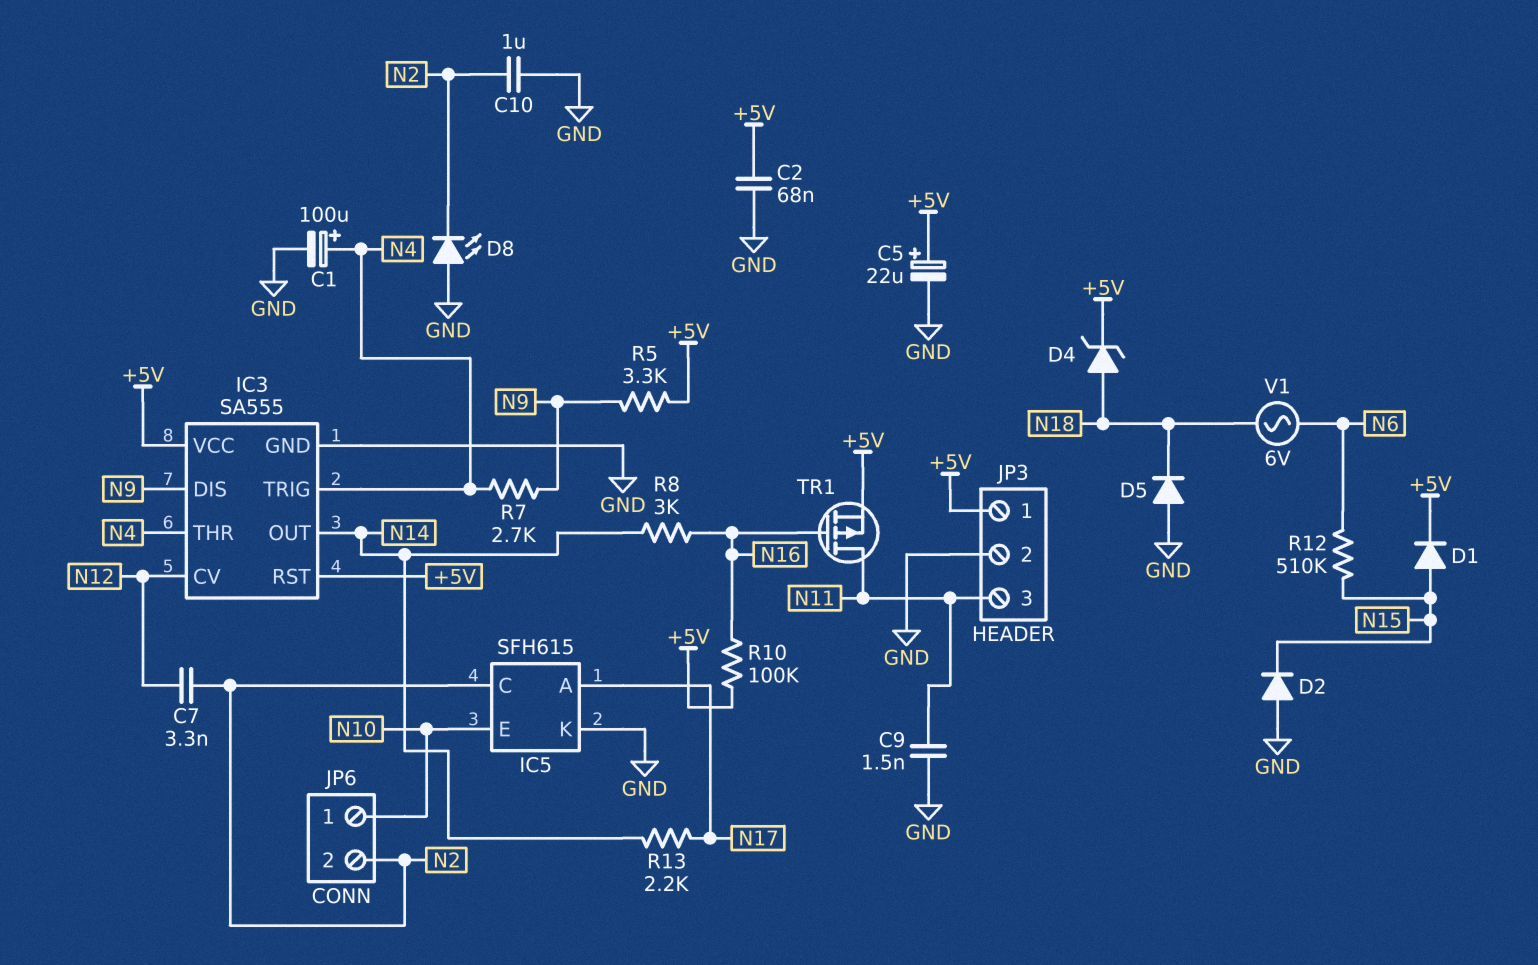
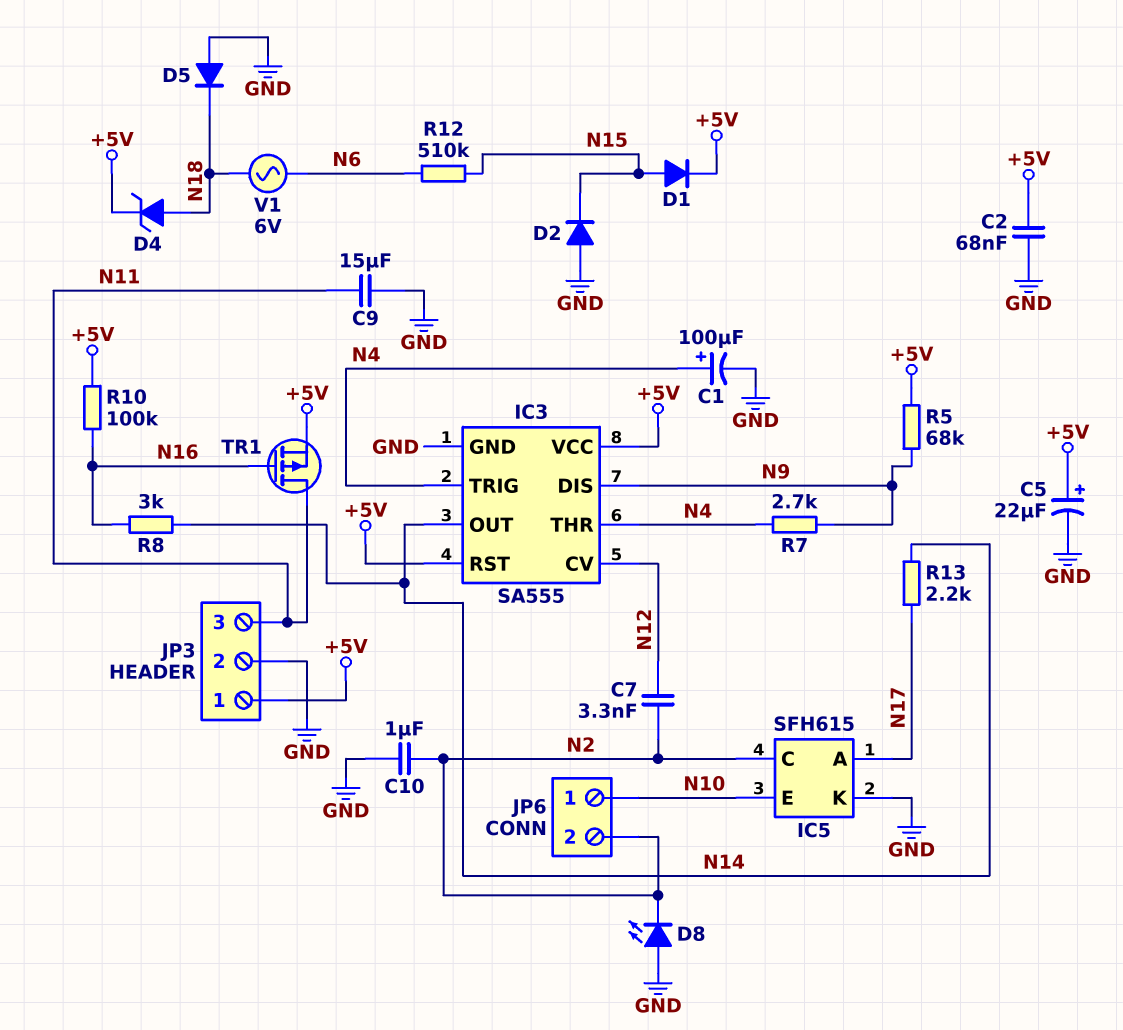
C9: 1.5nF (GND, N11) -> 15uF (GND, N11)
R5: 3.3k (+5V, N9) -> 68k (+5V, N9)

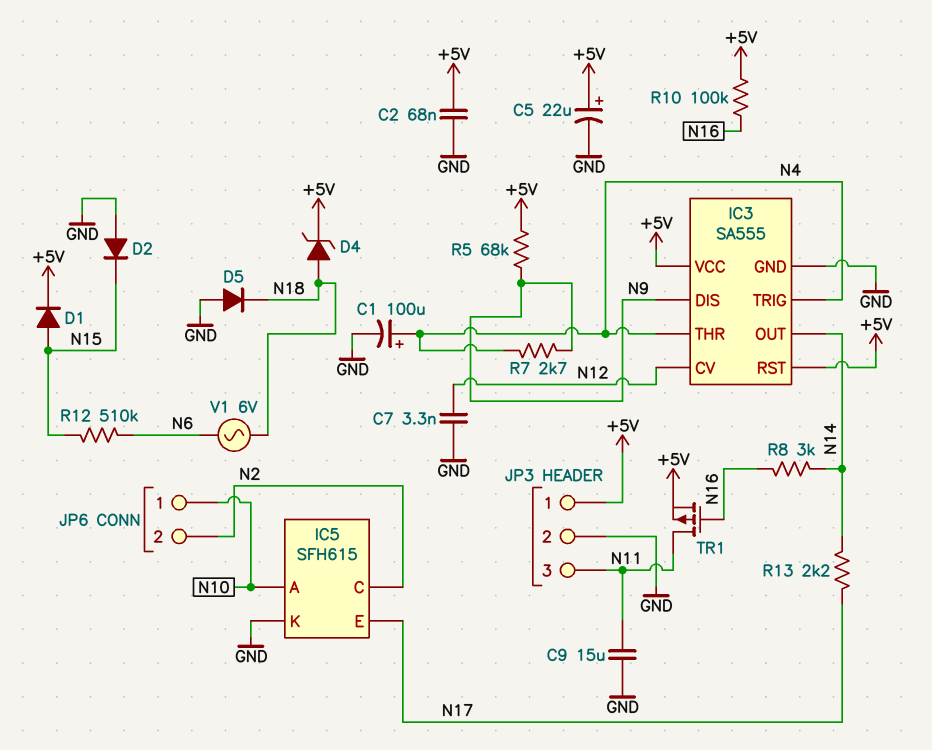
C7: 3.3nF (N2, N12) -> 3.3nF (GND, N12)
C10: 1uF (GND, N2) -> none
D8: LED (A GND, K N2) -> none
IC5 pin A: N17 -> N10
IC5 pin E: N10 -> N17

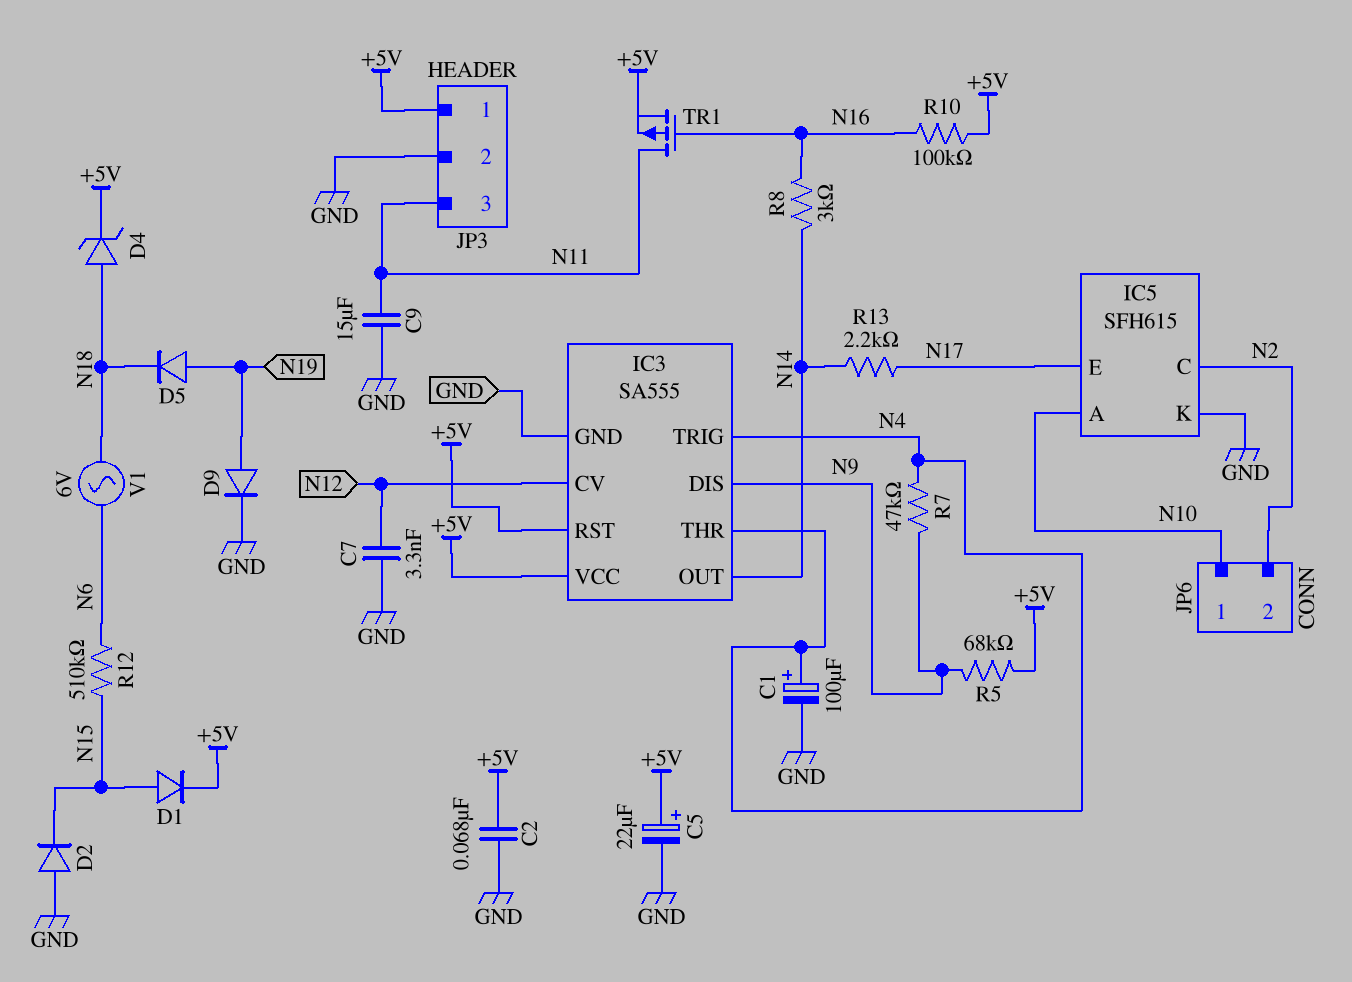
D5: diode (A GND, K N18) -> diode (A N19, K N18)
D9: none -> diode (A N19, K GND)
R7: 2.7k (N4, N9) -> 47k (N4, N9)

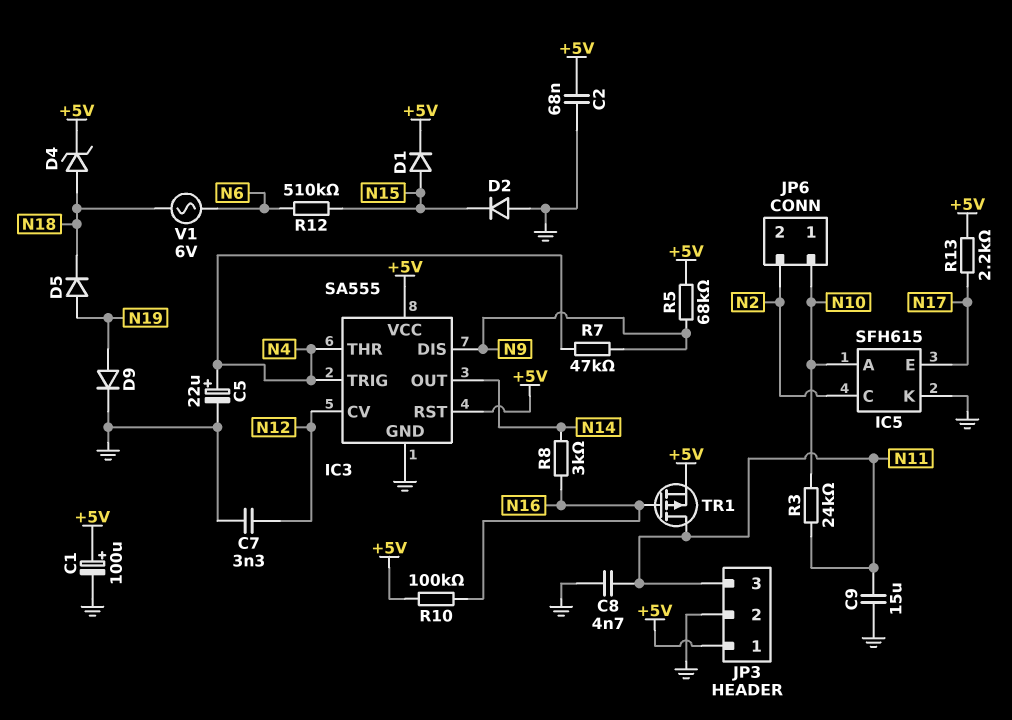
C1: 100uF (plus N4, minus GND) -> 100uF (plus +5V, minus GND)
C5: 22uF (plus +5V, minus GND) -> 22uF (plus N4, minus GND)
C8: none -> 4.7nF (GND, N11)
R3: none -> 24k (N10, N11)
R13: 2.2k (N14, N17) -> 2.2k (+5V, N17)

